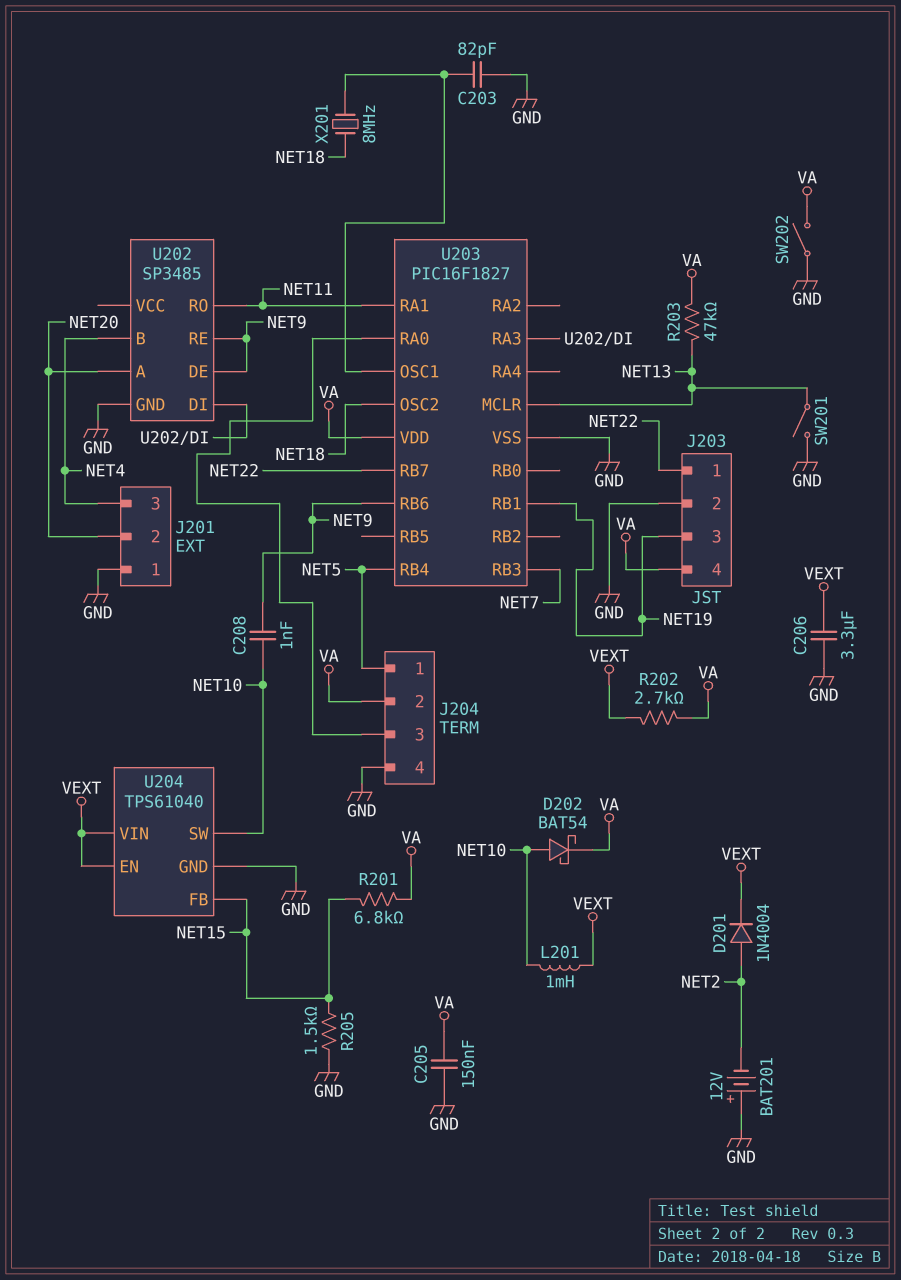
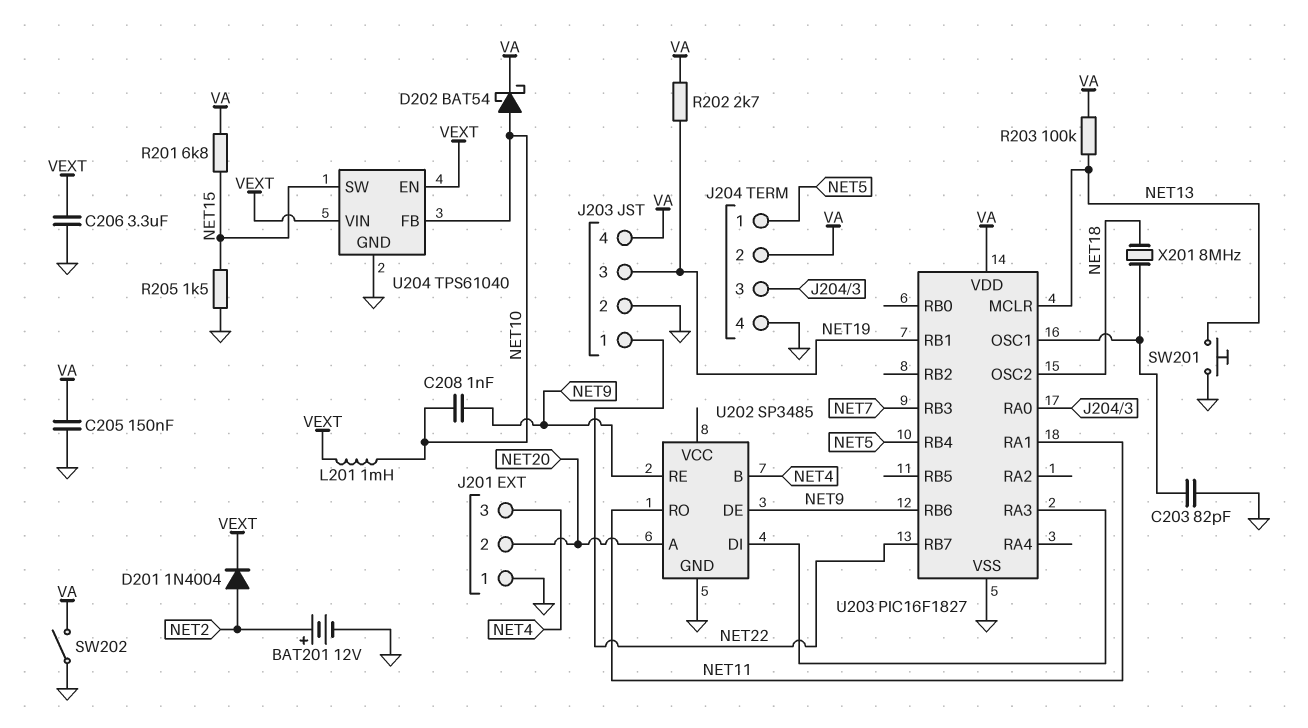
BAT201: 12V (plus GND, minus NET2) -> 12V (plus NET2, minus GND)
R202: 2.7k (VA, VEXT) -> 2.7k (NET19, VA)
R203: 47k (NET13, VA) -> 100k (NET13, VA)
SW201: switch (GND, NET13) -> button (GND, NET13)
U204 pin FB: NET15 -> NET10
U204 pin SW: NET10 -> NET15

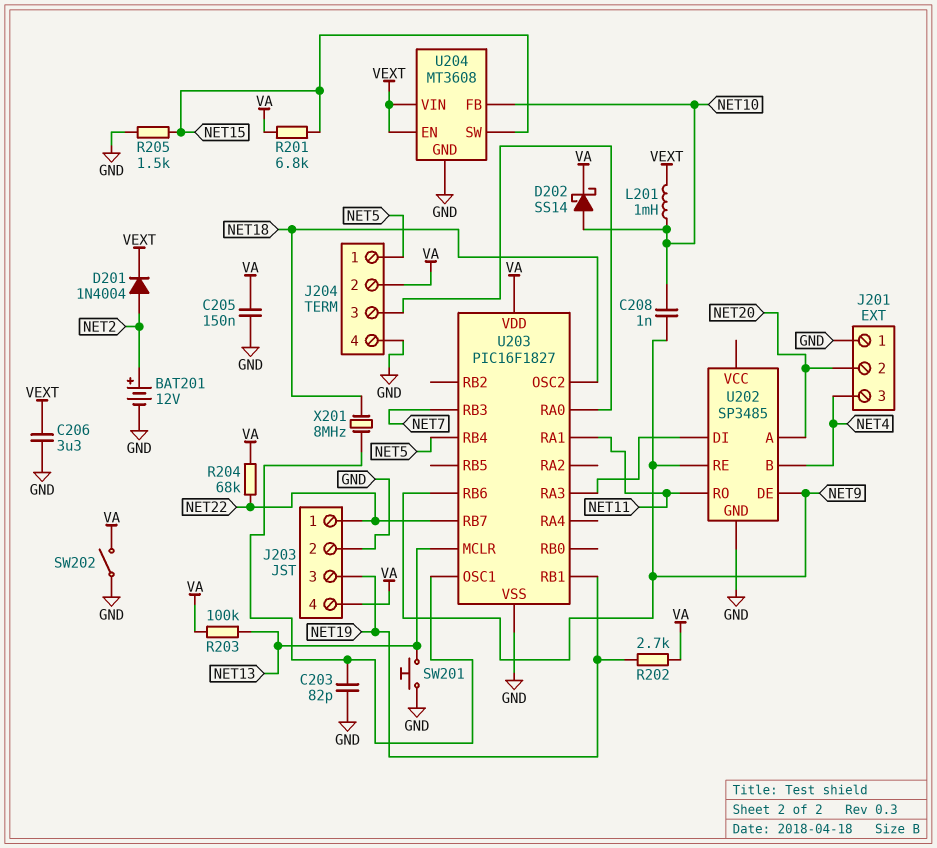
D202: schottky BAT54 (A NET10, K VA) -> schottky SS14 (A NET10, K VA)
R204: none -> 68k (NET22, VA)
U204: TPS61040 -> MT3608

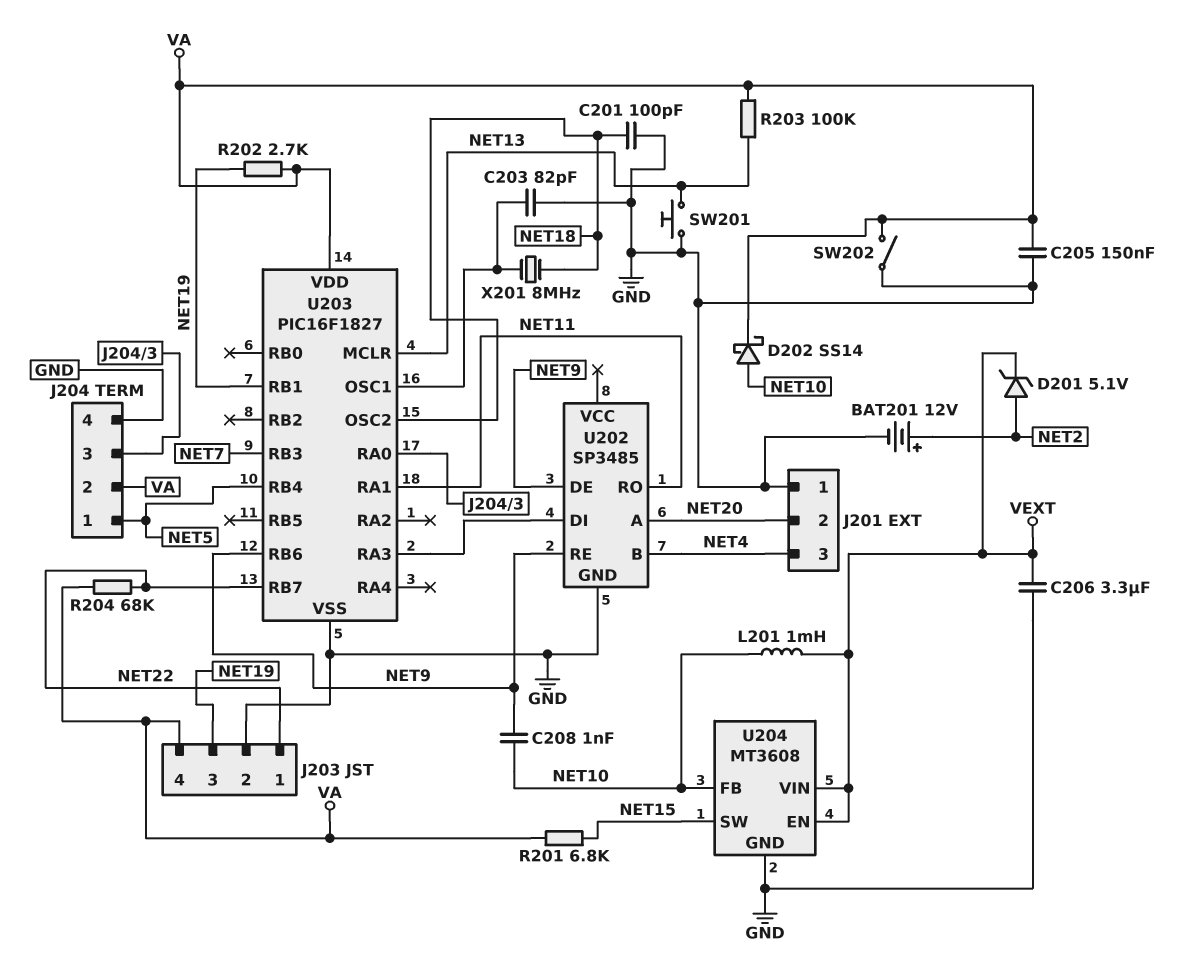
C201: none -> 100pF (GND, NET18)
D201: diode 1N4004 (A NET2, K VEXT) -> zener 5.1V (A NET2, K VEXT)
R205: 1.5k (GND, NET15) -> none

